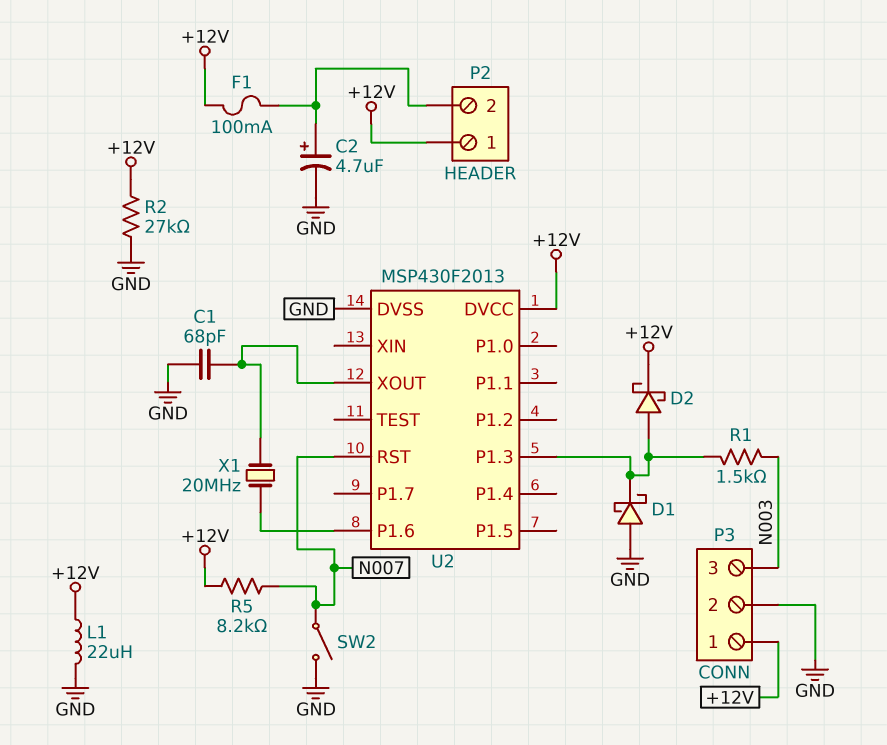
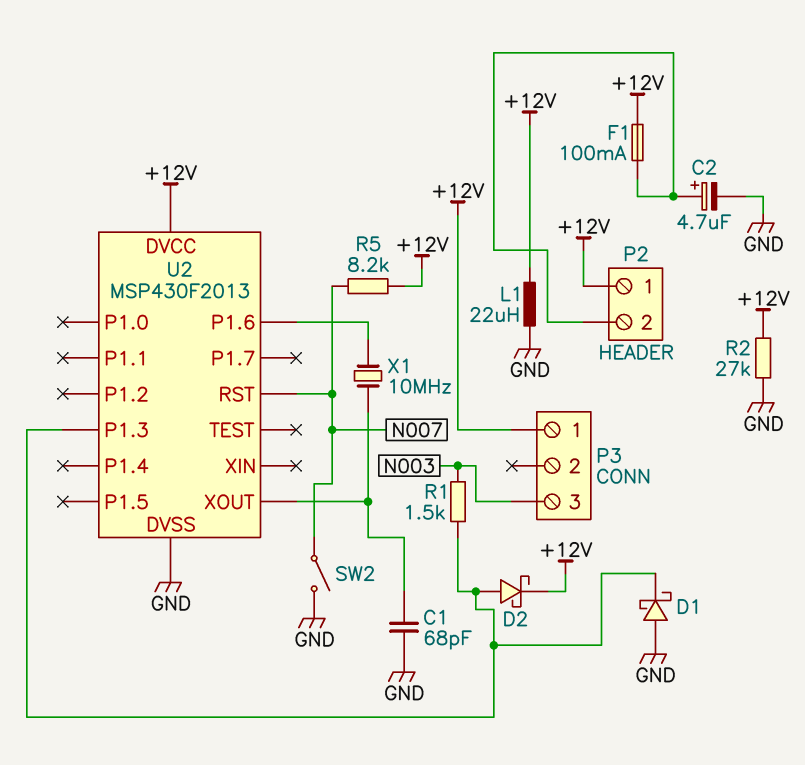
P3 pin 2: GND -> none
X1: 20MHz (U2/P1.6, U2/XOUT) -> 10MHz (U2/P1.6, U2/XOUT)

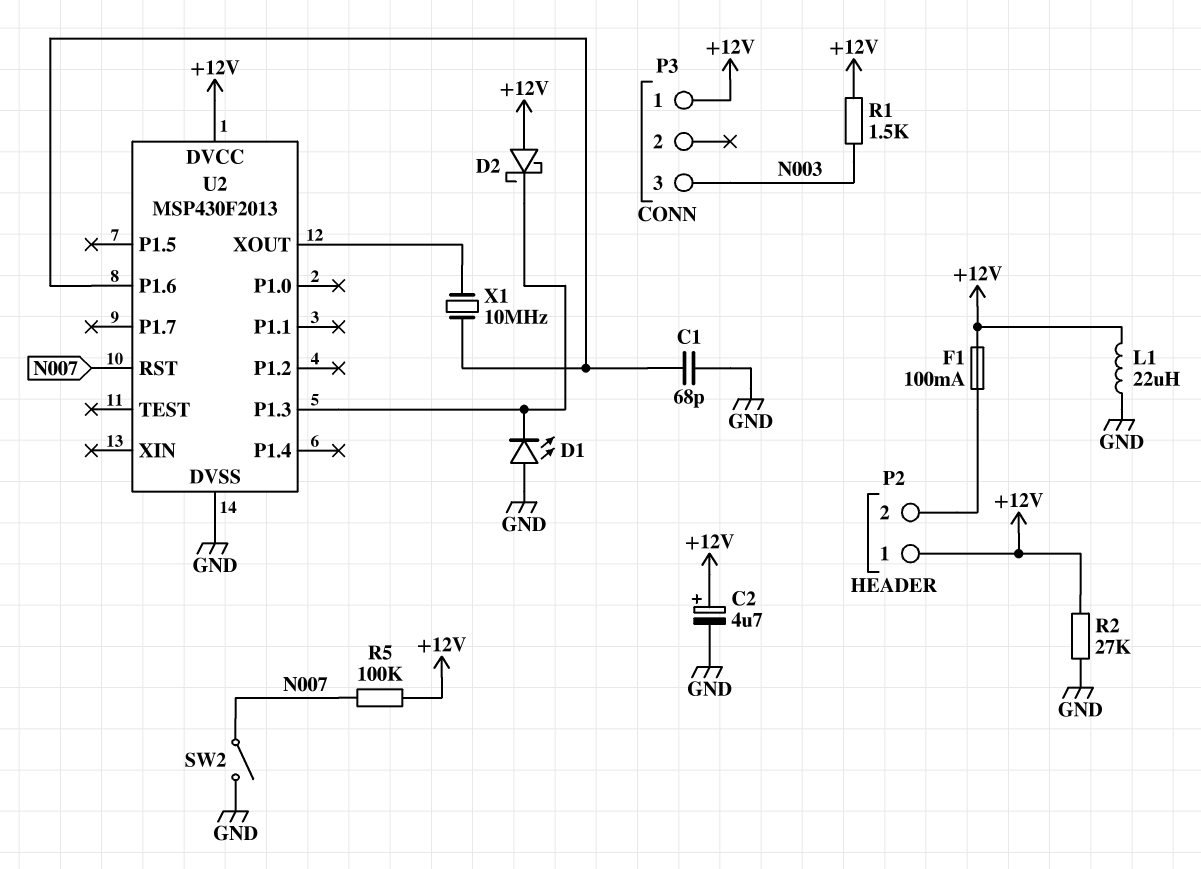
C1: 68pF (GND, U2/XOUT) -> 68pF (GND, U2/P1.6)
C2: 4.7uF (plus P2/2, minus GND) -> 4.7uF (plus +12V, minus GND)
D1: schottky (A GND, K U2/P1.3) -> LED (A GND, K U2/P1.3)
D2: schottky (A U2/P1.3, K +12V) -> schottky (A +12V, K U2/P1.3)
R1: 1.5k (N003, U2/P1.3) -> 1.5k (+12V, N003)
R5: 8.2k (+12V, N007) -> 100k (+12V, N007)

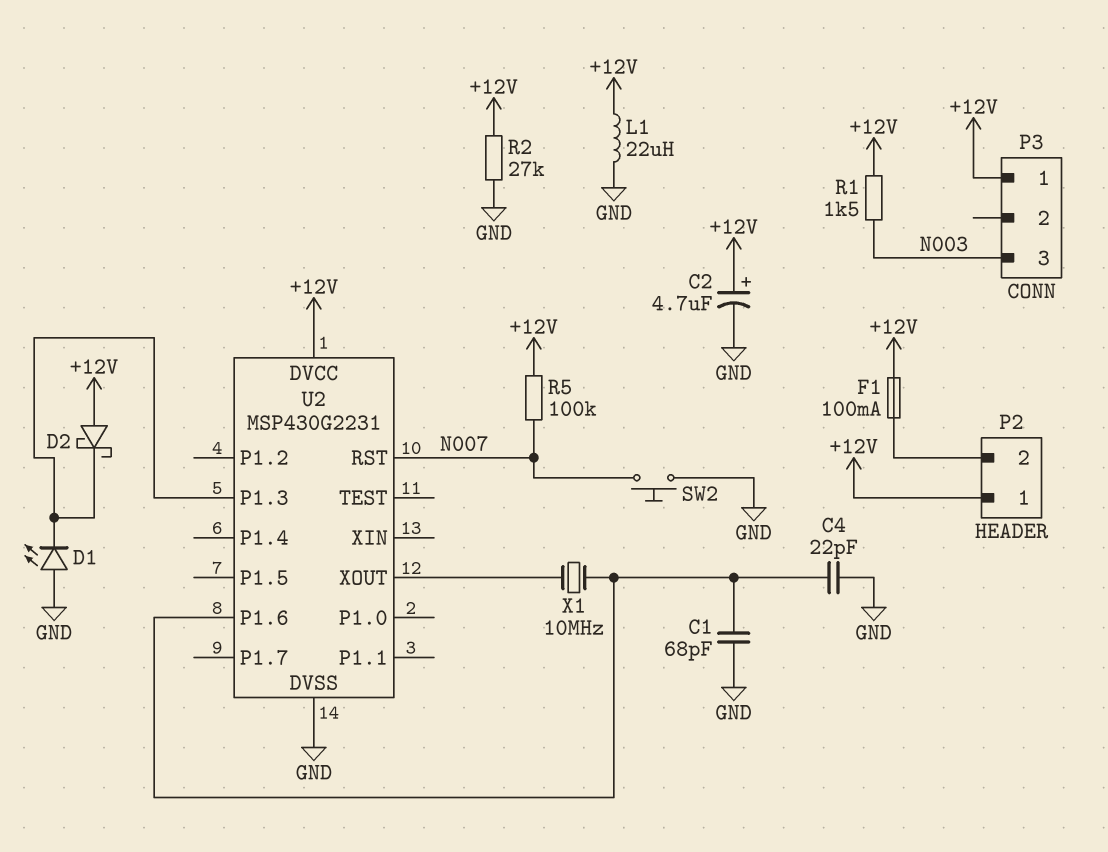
C4: none -> 22pF (GND, U2/P1.6)
SW2: switch (GND, N007) -> button (GND, N007)
U2: MSP430F2013 -> MSP430G2231

